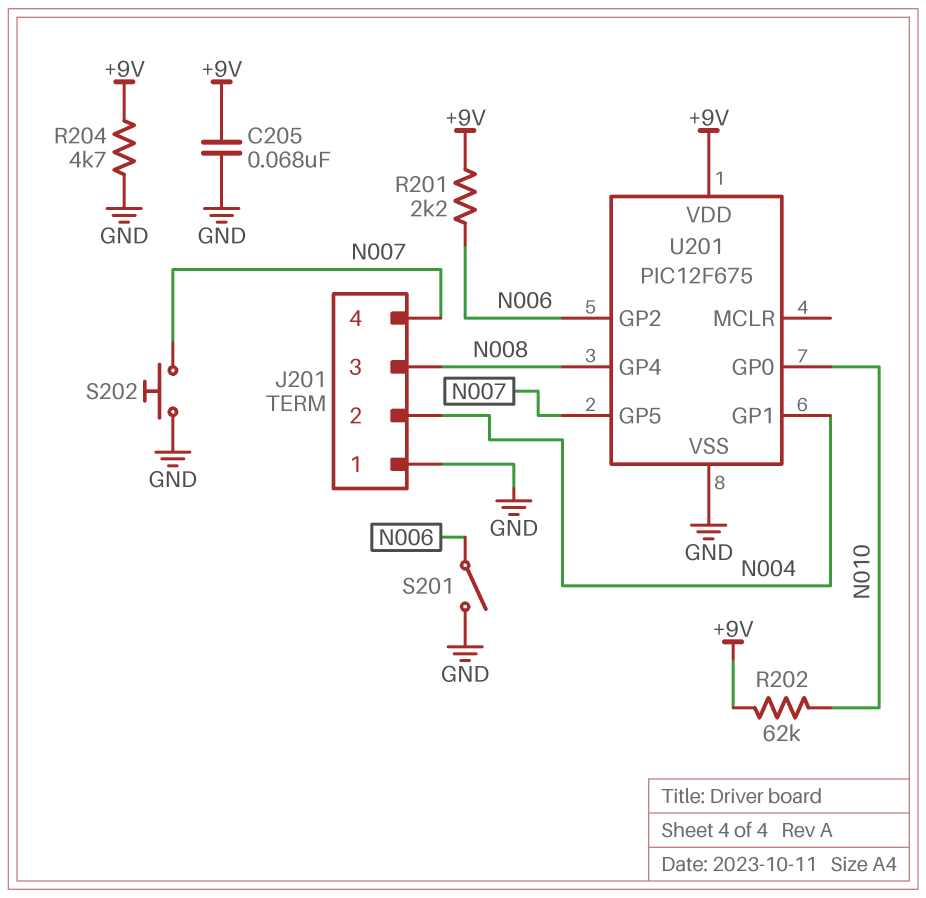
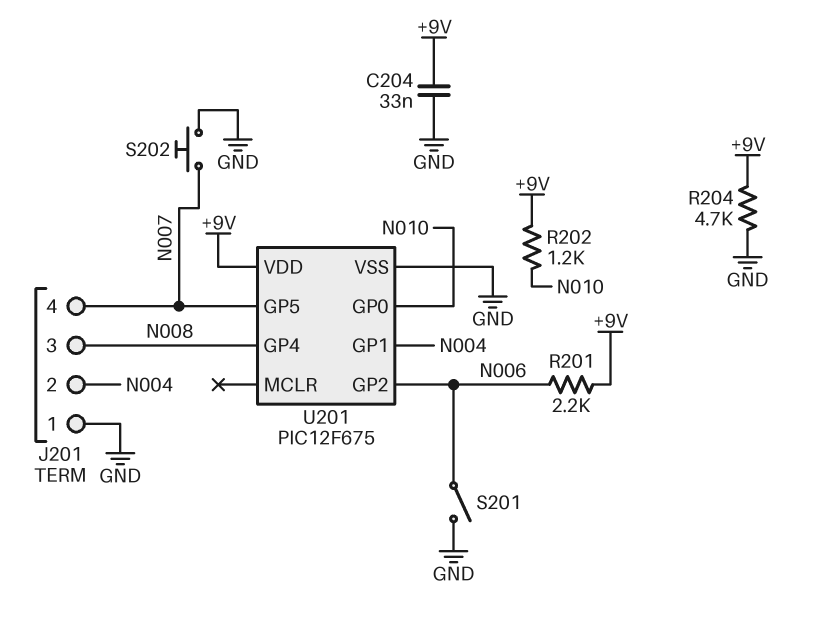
C204: none -> 33nF (+9V, GND)
C205: 68nF (+9V, GND) -> none
R202: 62k (+9V, N010) -> 1.2k (+9V, N010)

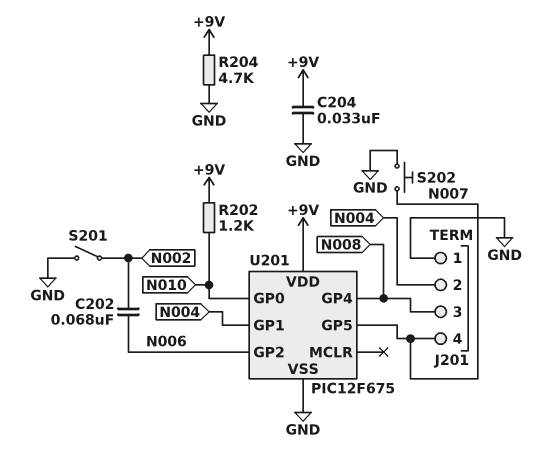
C202: none -> 68nF (N002, N006)
R201: 2.2k (+9V, N006) -> none
S201: switch (GND, N006) -> switch (GND, N002)

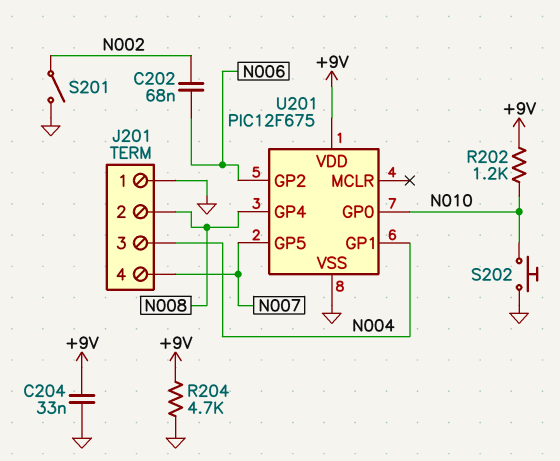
J201 pin 2: N004 -> N008
J201 pin 3: N008 -> N004
S202: button (GND, N007) -> button (GND, N010)

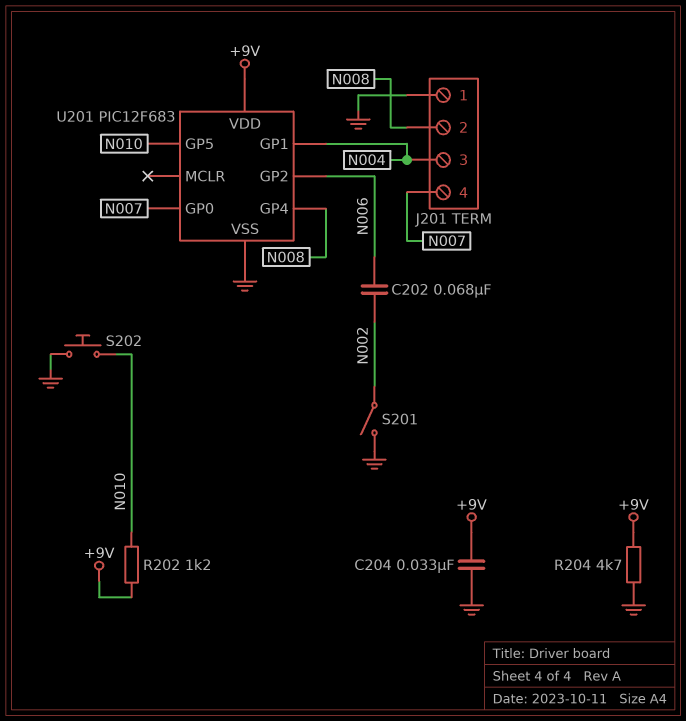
U201: PIC12F675 -> PIC12F683
U201 pin GP0: N010 -> N007
U201 pin GP5: N007 -> N010

